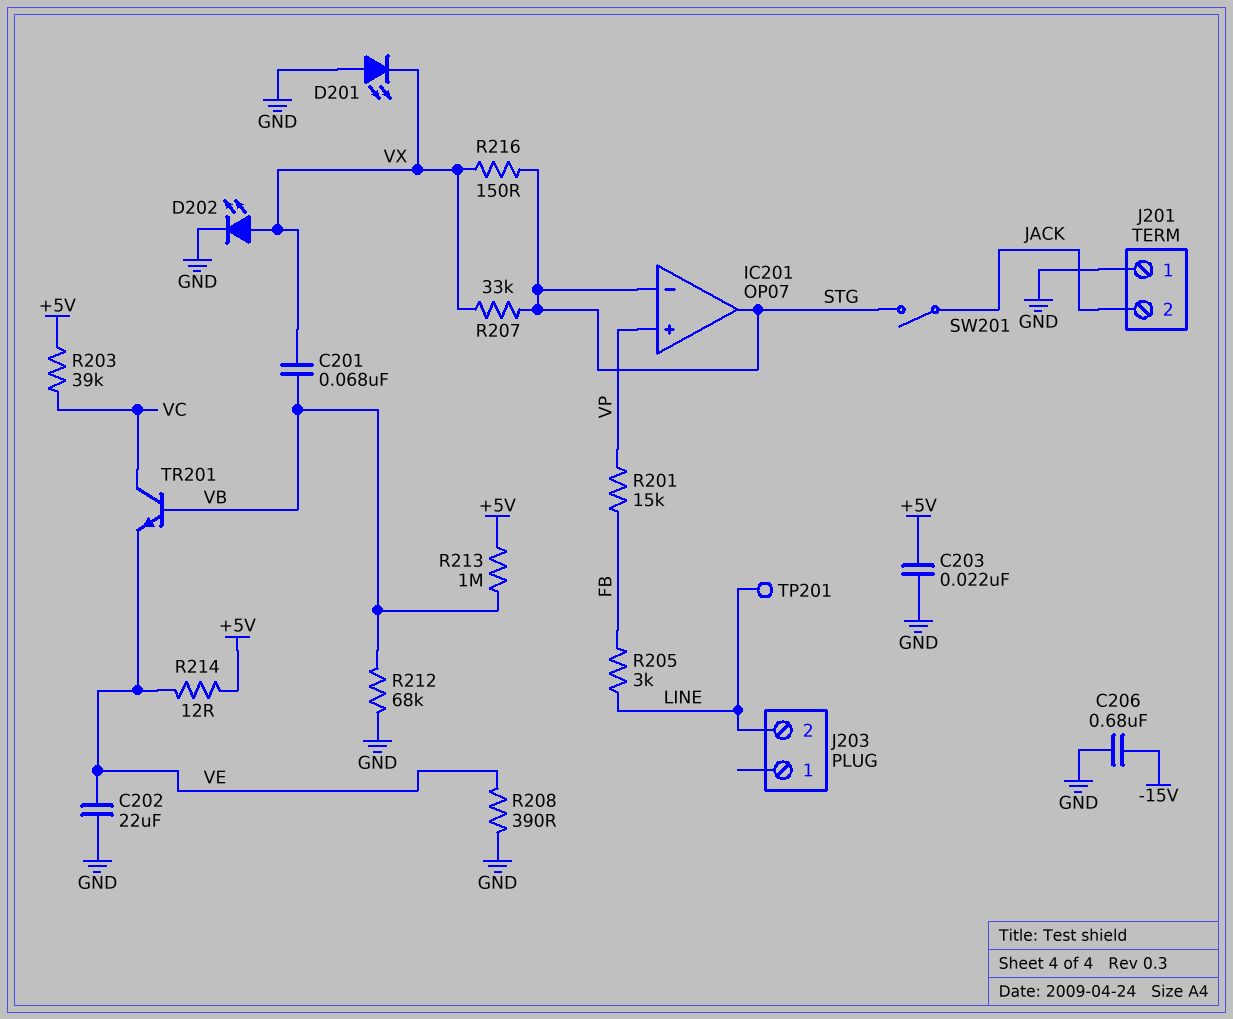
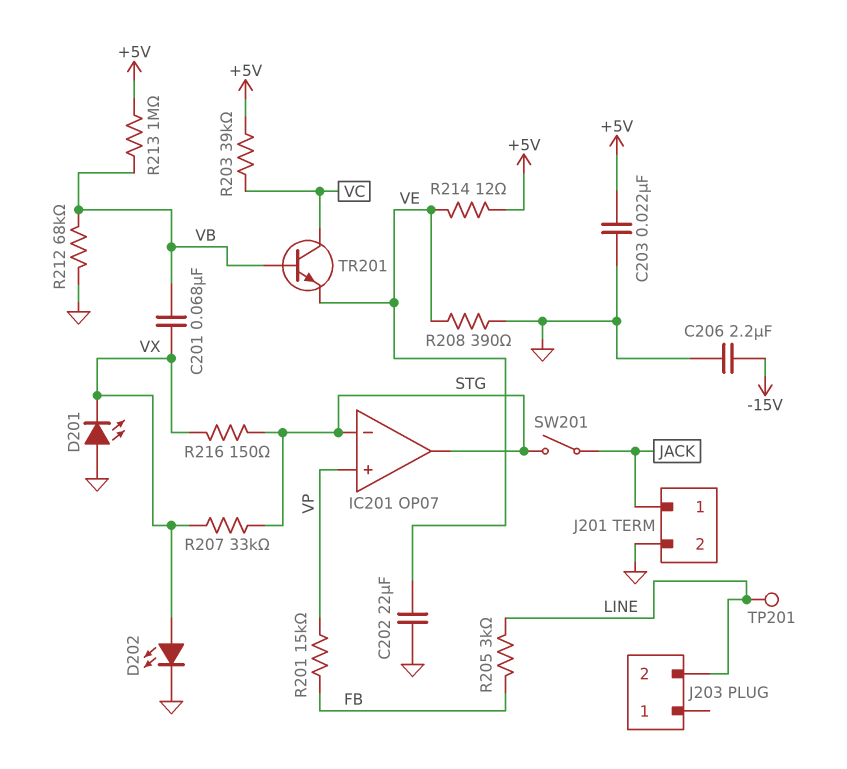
C206: 680nF (-15V, GND) -> 2.2uF (-15V, GND)
J201 pin 1: GND -> JACK
J201 pin 2: JACK -> GND

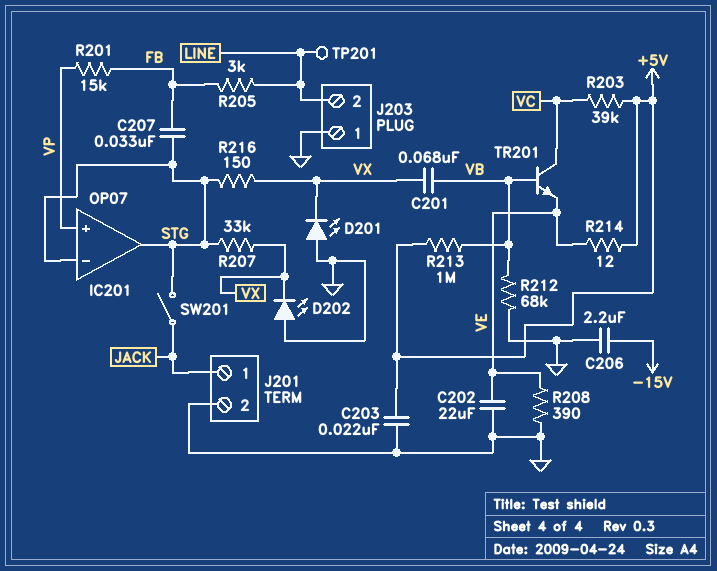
C207: none -> 33nF (FB, STG)
D202: LED (A VX, K GND) -> LED (A GND, K VX)
J203 pin 1: none -> GND

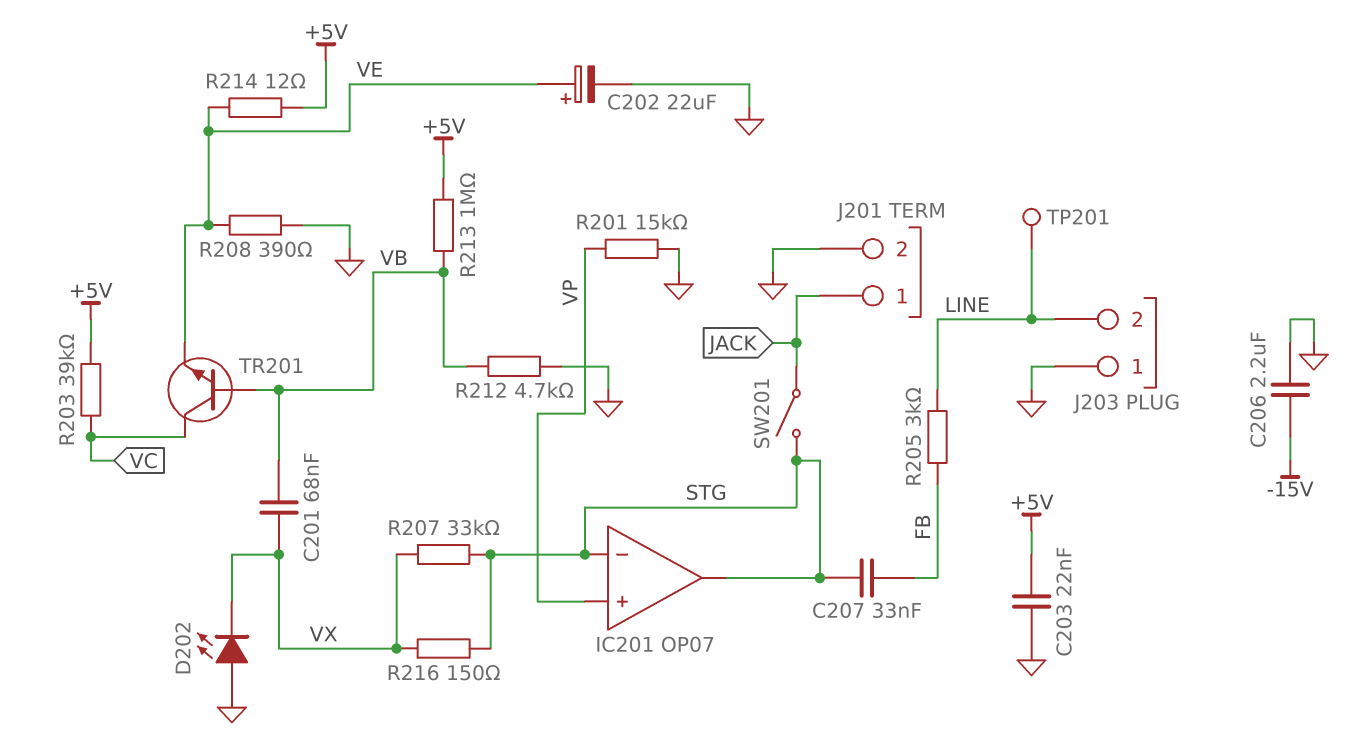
C202: 22uF (GND, VE) -> 22uF (plus VE, minus GND)
D201: LED (A GND, K VX) -> none
R201: 15k (FB, VP) -> 15k (GND, VP)
R212: 68k (GND, VB) -> 4.7k (GND, VB)

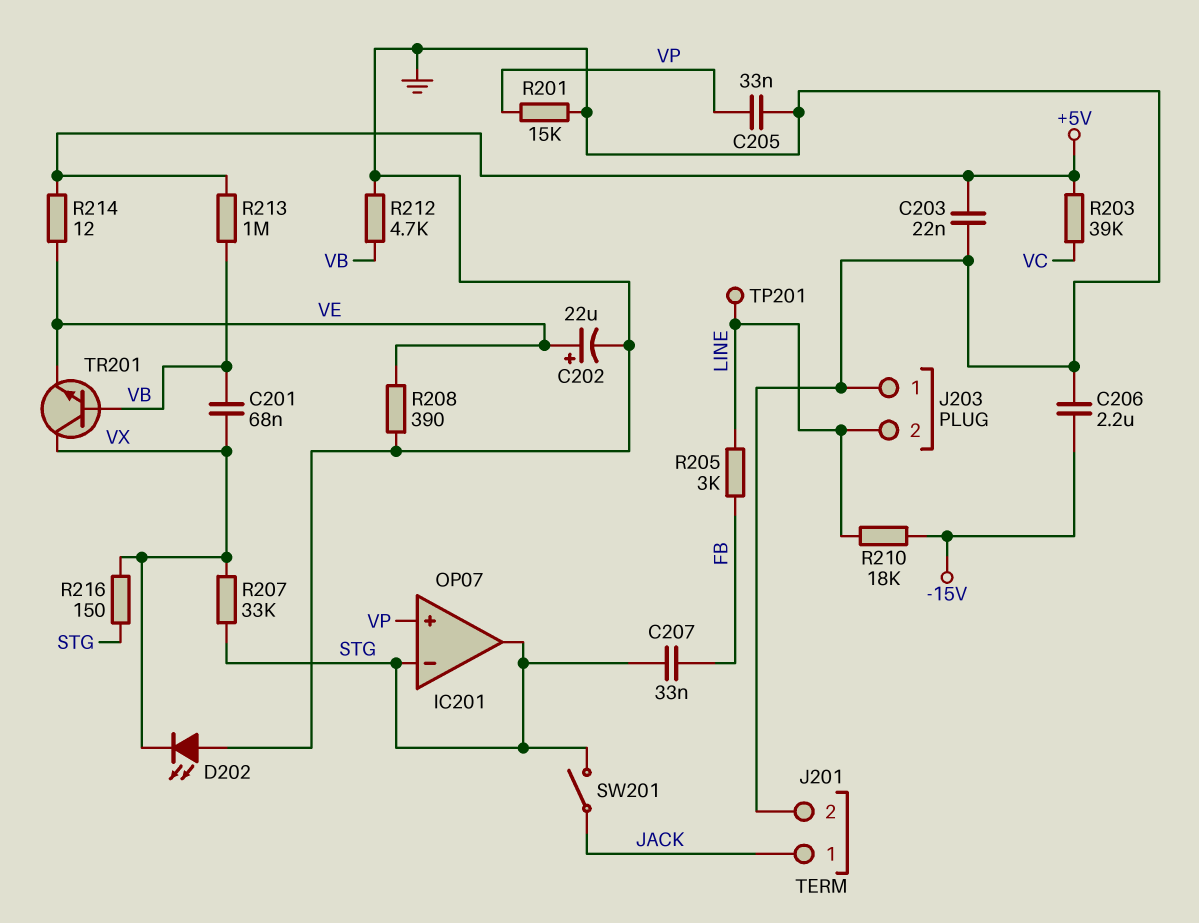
C205: none -> 33nF (GND, VP)
R210: none -> 18k (-15V, LINE)
TR201: NPN (B VB, C VC, E VE) -> NPN (B VB, C VX, E VE)

